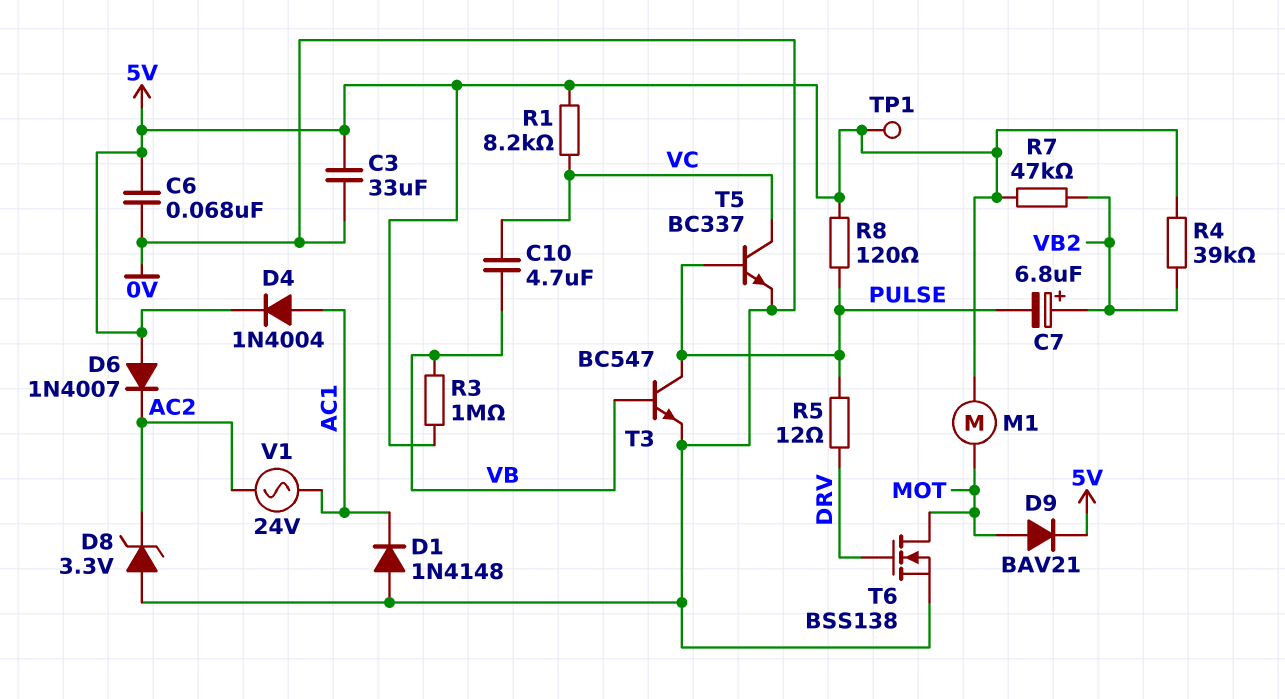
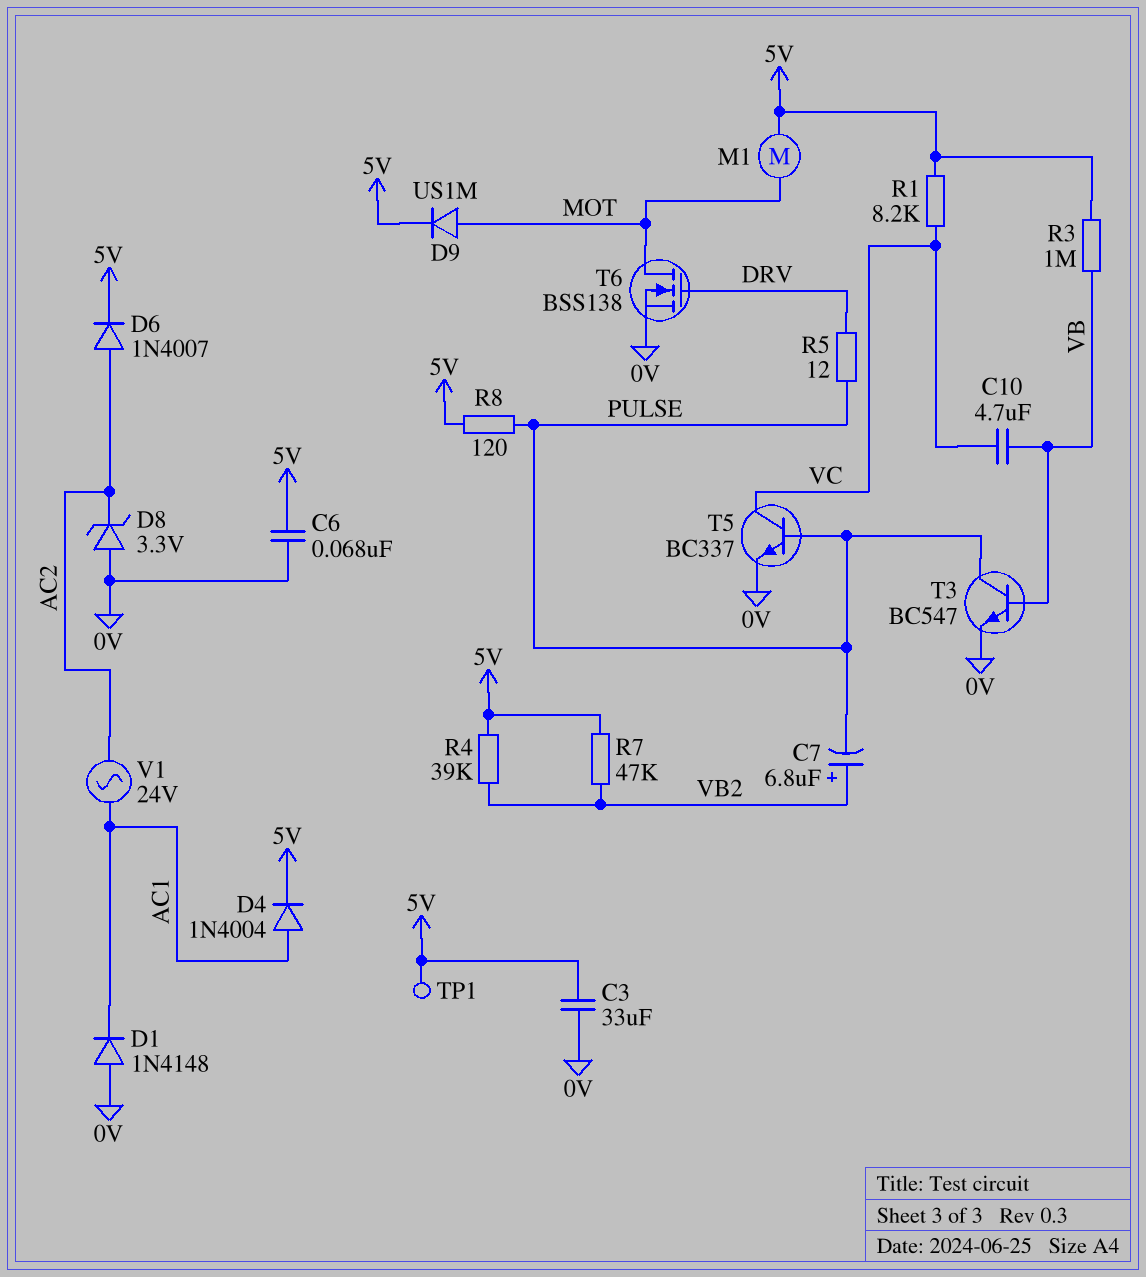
D6: diode 1N4007 (A 5V, K AC2) -> diode 1N4007 (A AC2, K 5V)
D9: diode BAV21 (A MOT, K 5V) -> diode US1M (A MOT, K 5V)

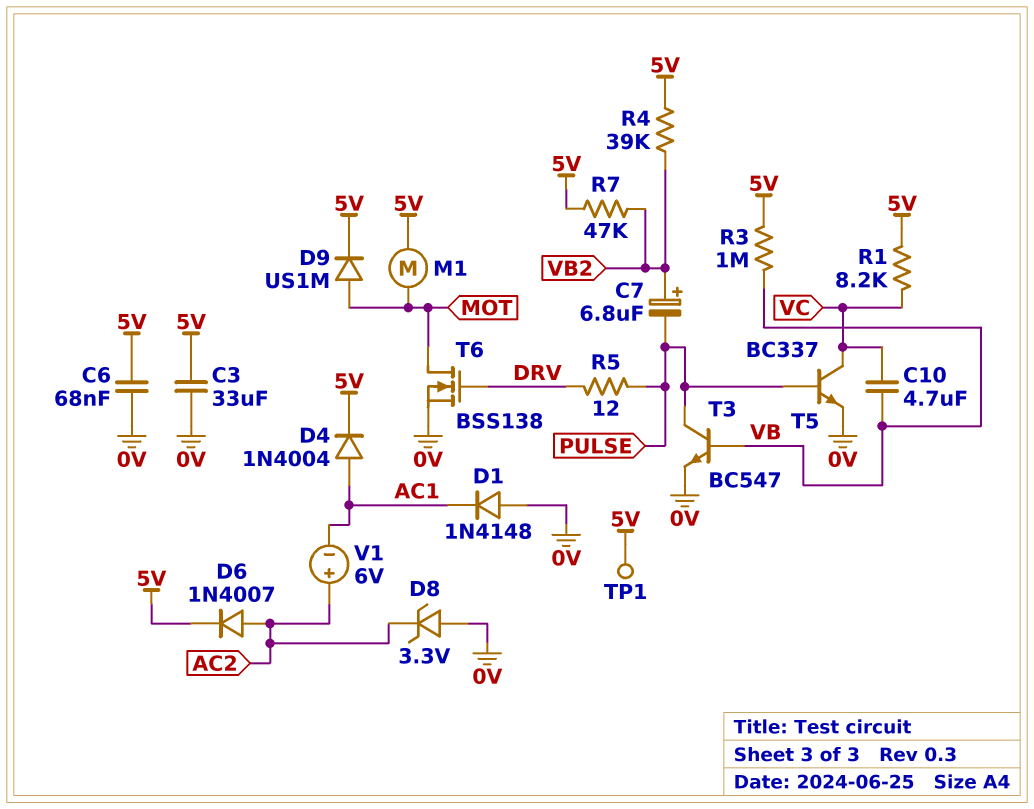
R8: 120 (5V, PULSE) -> none
V1: AC 24V (AC1, AC2) -> 6V (plus AC2, minus AC1)

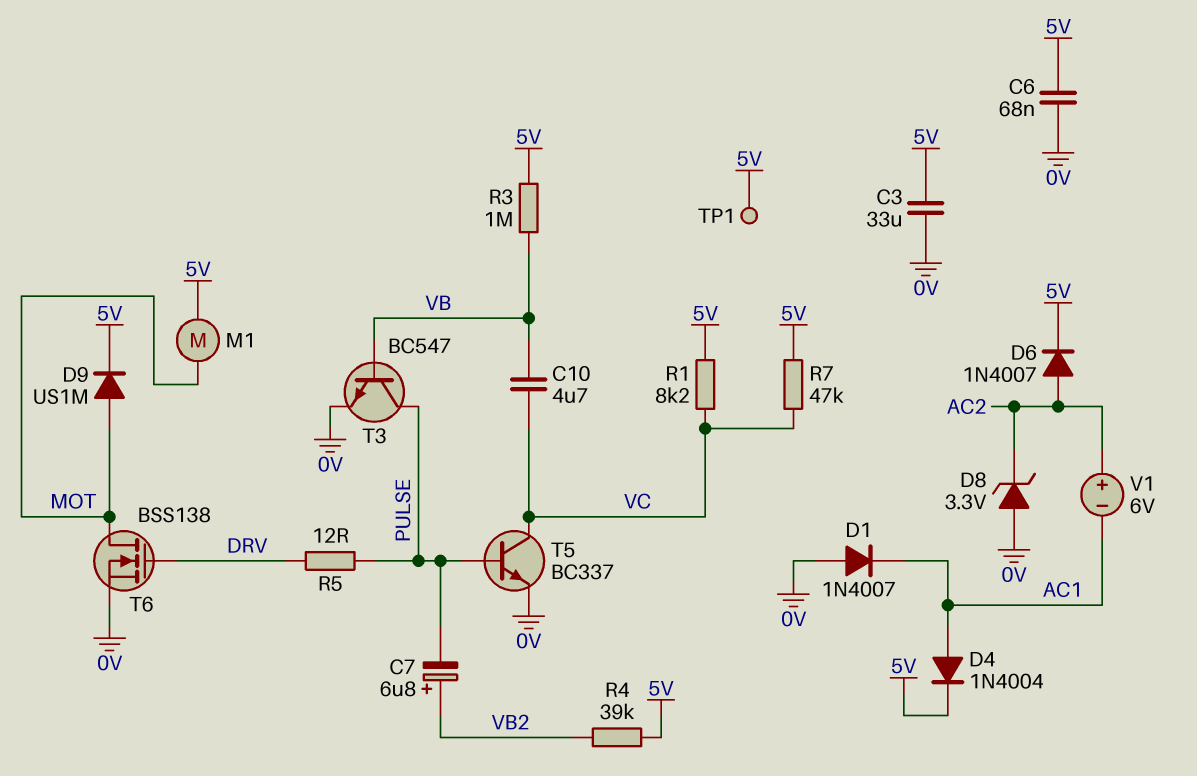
D1: diode 1N4148 (A 0V, K AC1) -> diode 1N4007 (A 0V, K AC1)
R7: 47k (5V, VB2) -> 47k (5V, VC)

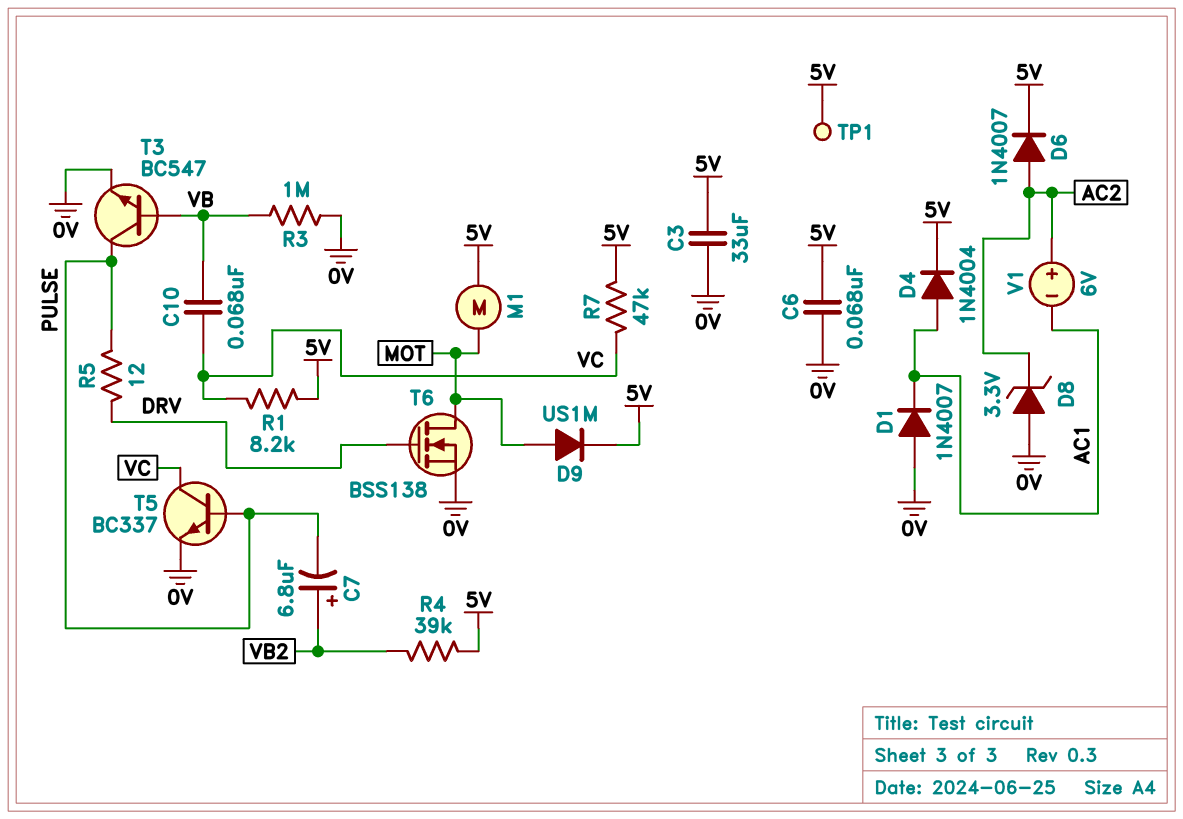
C10: 4.7uF (VB, VC) -> 68nF (VB, VC)
R3: 1M (5V, VB) -> 1M (0V, VB)

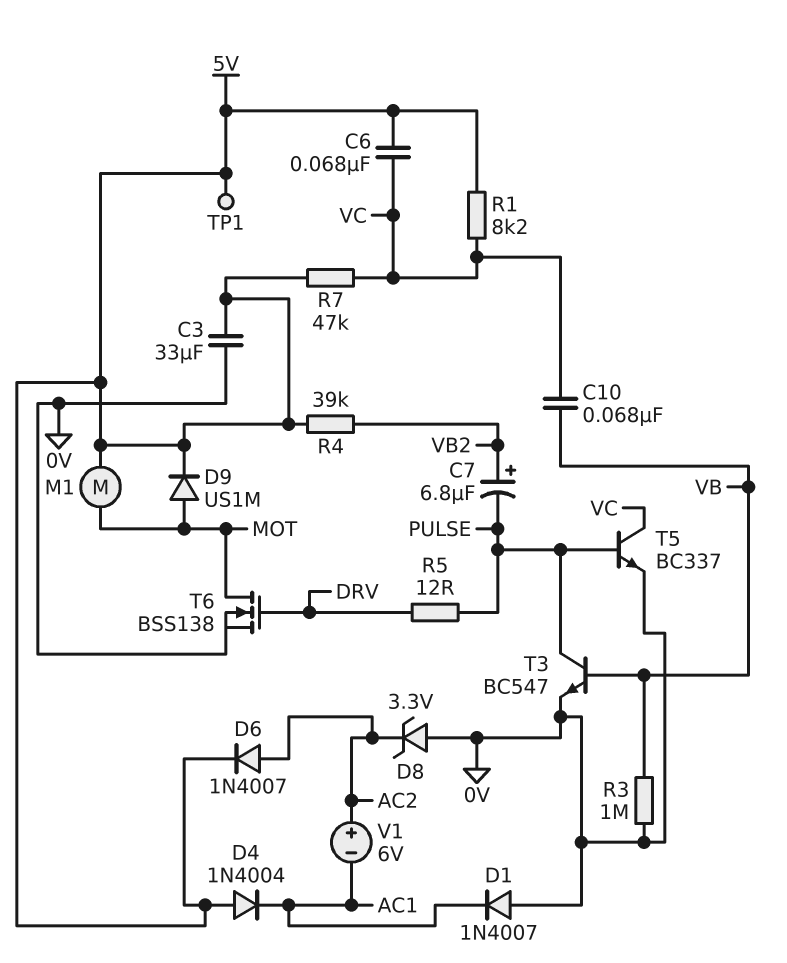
C6: 68nF (0V, 5V) -> 68nF (5V, VC)
D4: diode 1N4004 (A AC1, K 5V) -> diode 1N4004 (A 5V, K AC1)

